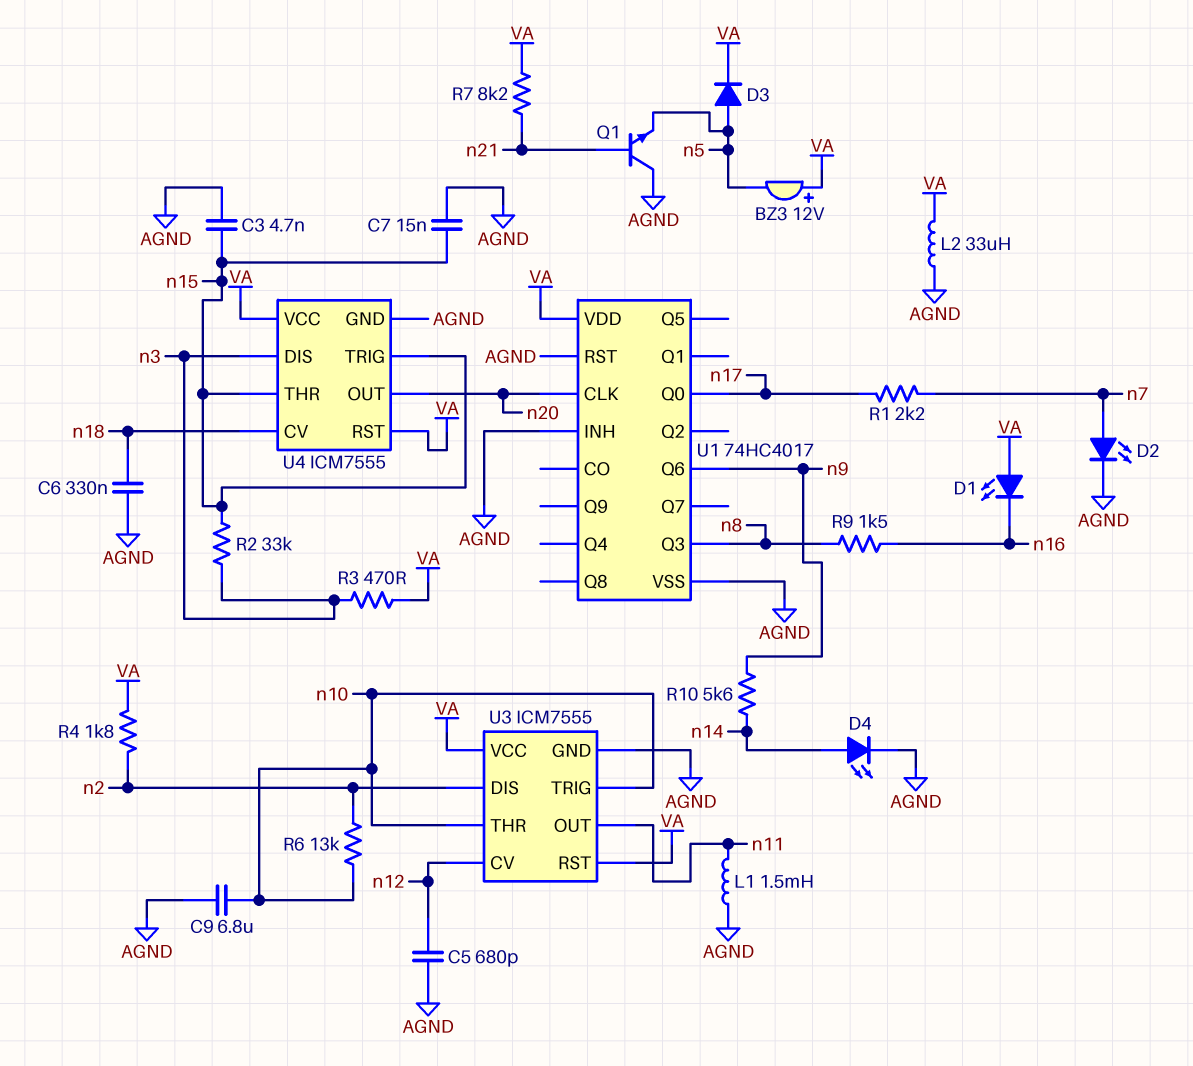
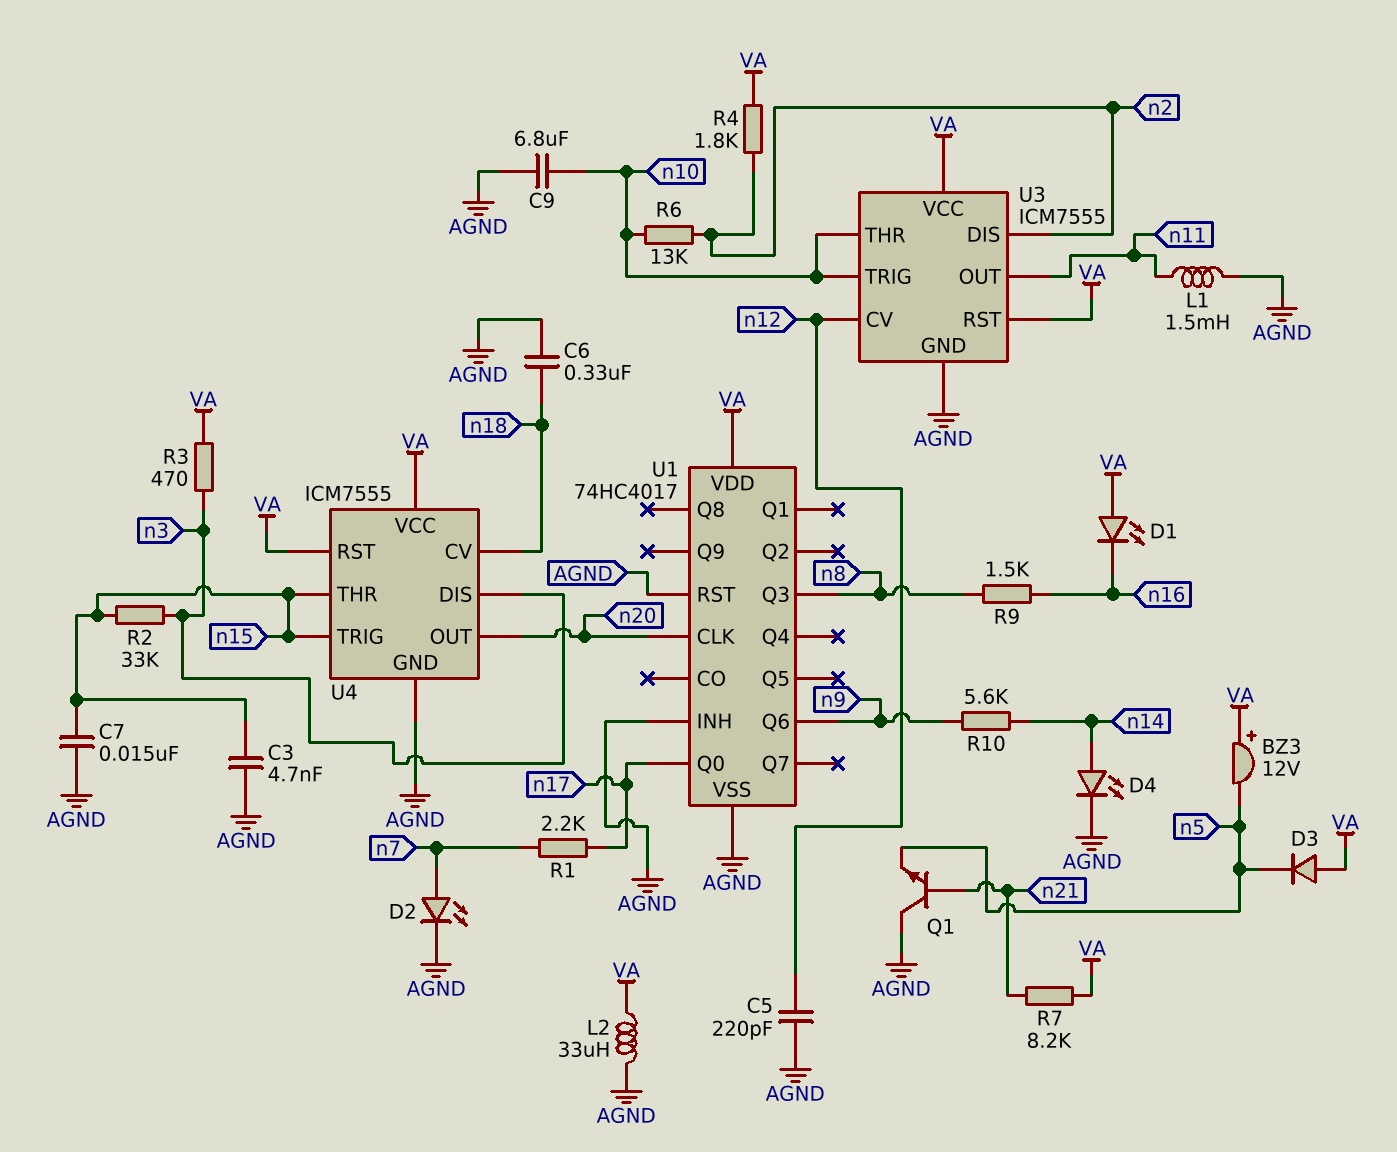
C5: 680pF (AGND, n12) -> 220pF (AGND, n12)
D3: diode (A n5, K VA) -> diode (A VA, K n5)

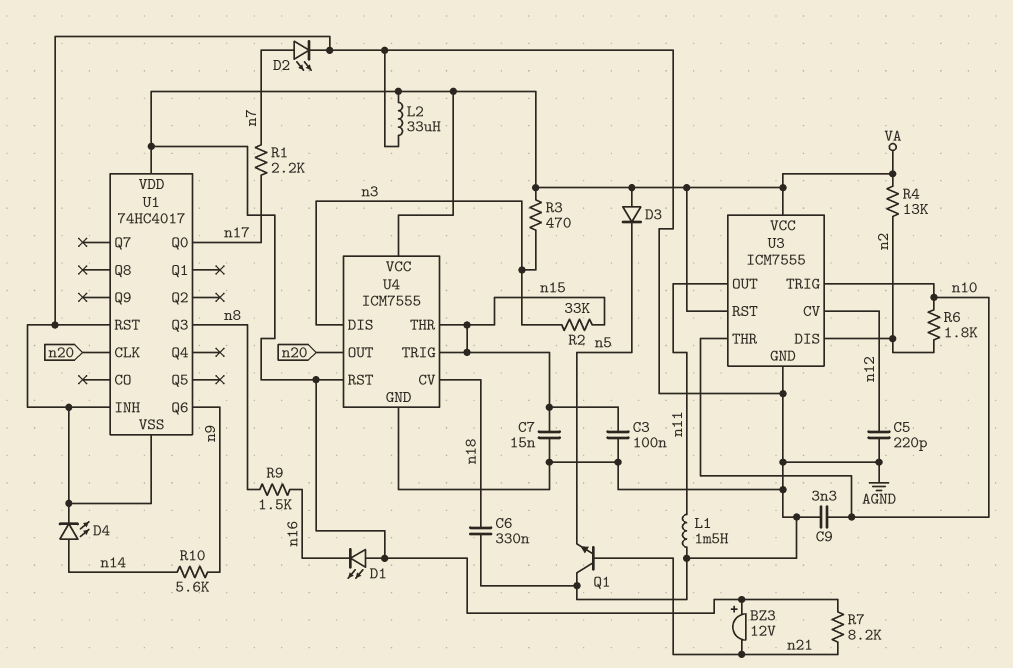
BZ3: buzzer 12V (plus VA, minus n5) -> buzzer 12V (plus VA, minus n21)
C3: 4.7nF (AGND, n15) -> 100nF (AGND, n15)
C9: 6.8uF (AGND, n10) -> 3.3nF (AGND, n10)
R4: 1.8k (VA, n2) -> 13k (VA, n2)
R6: 13k (n2, n10) -> 1.8k (n2, n10)

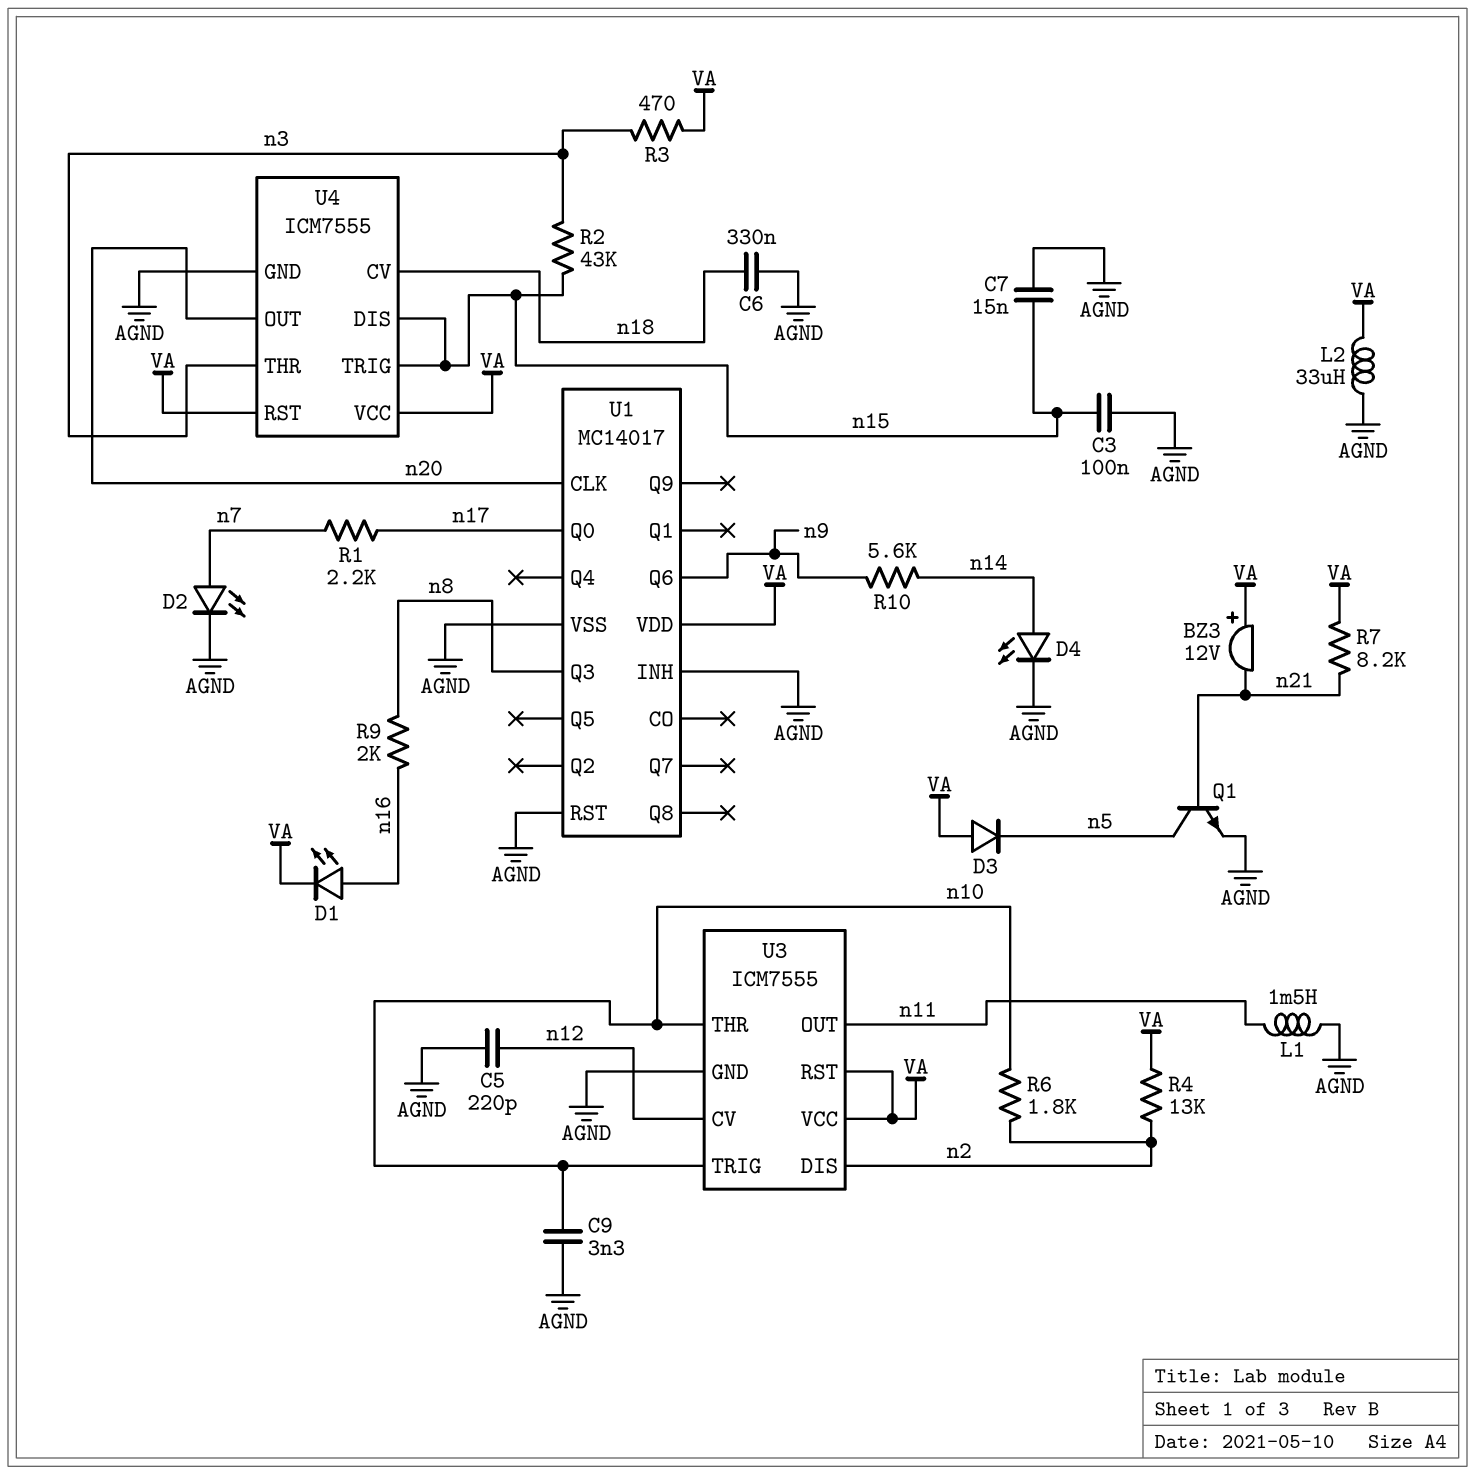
D1: LED (A VA, K n16) -> LED (A n16, K VA)
Q1: NPN (B n21, C AGND, E n5) -> NPN (B n21, C n5, E AGND)
R2: 33k (n3, n15) -> 43k (n3, n15)
R9: 1.5k (n8, n16) -> 2k (n8, n16)
U1: 74HC4017 -> MC14017
U4 pin DIS: n3 -> n15
U4 pin THR: n15 -> n3

